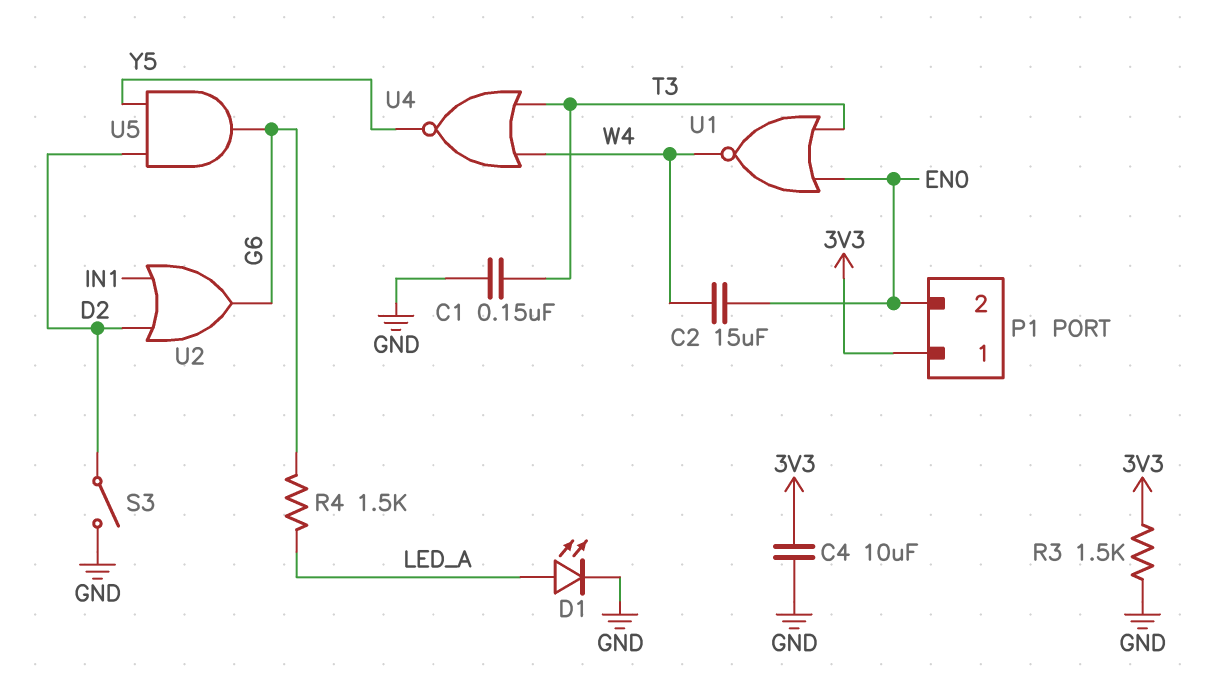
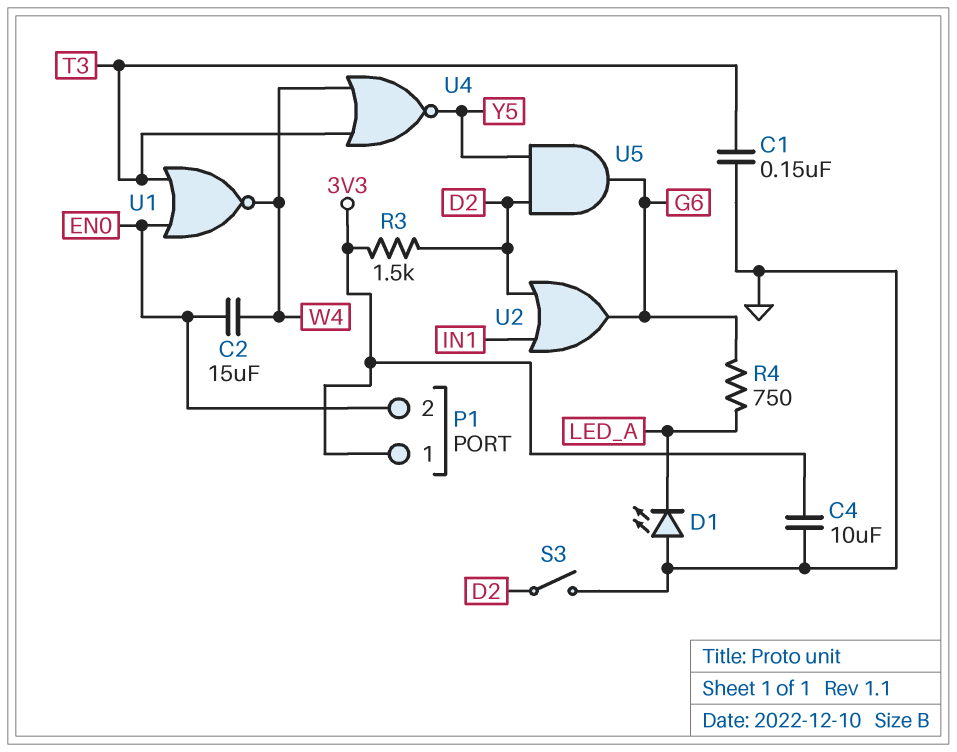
D1: LED (A LED_A, K GND) -> LED (A GND, K LED_A)
R3: 1.5k (3V3, GND) -> 1.5k (3V3, D2)
R4: 1.5k (G6, LED_A) -> 750 (G6, LED_A)

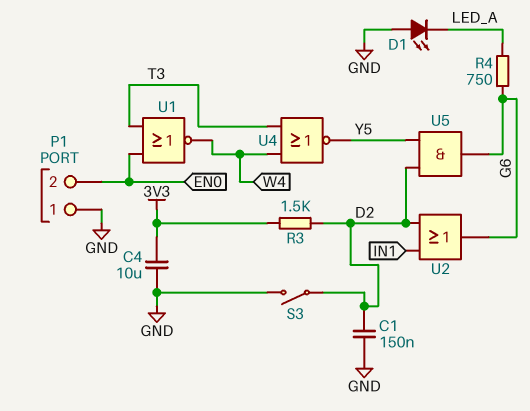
C1: 150nF (GND, T3) -> 150nF (D2, GND)
C2: 15uF (EN0, W4) -> none
P1 pin 1: 3V3 -> GND

